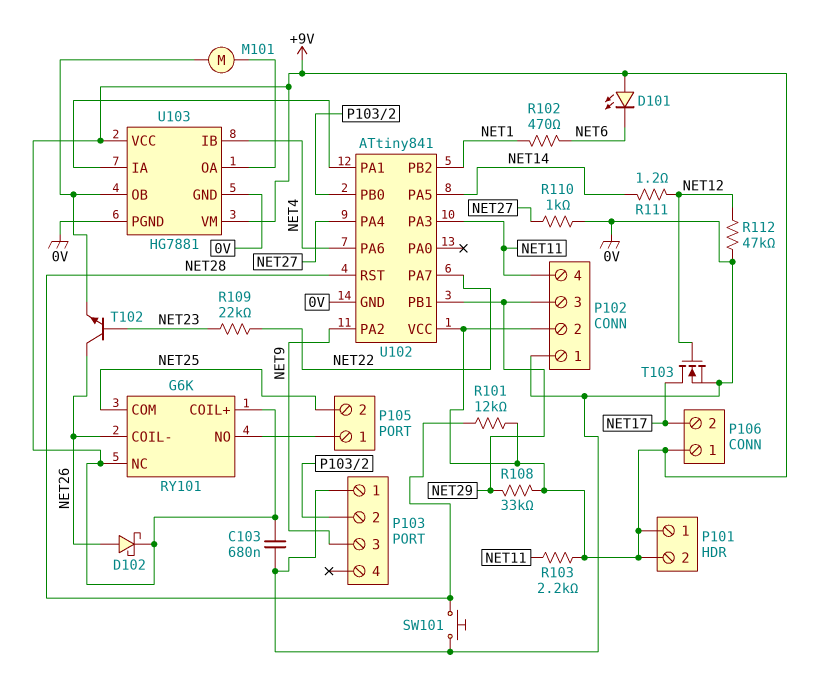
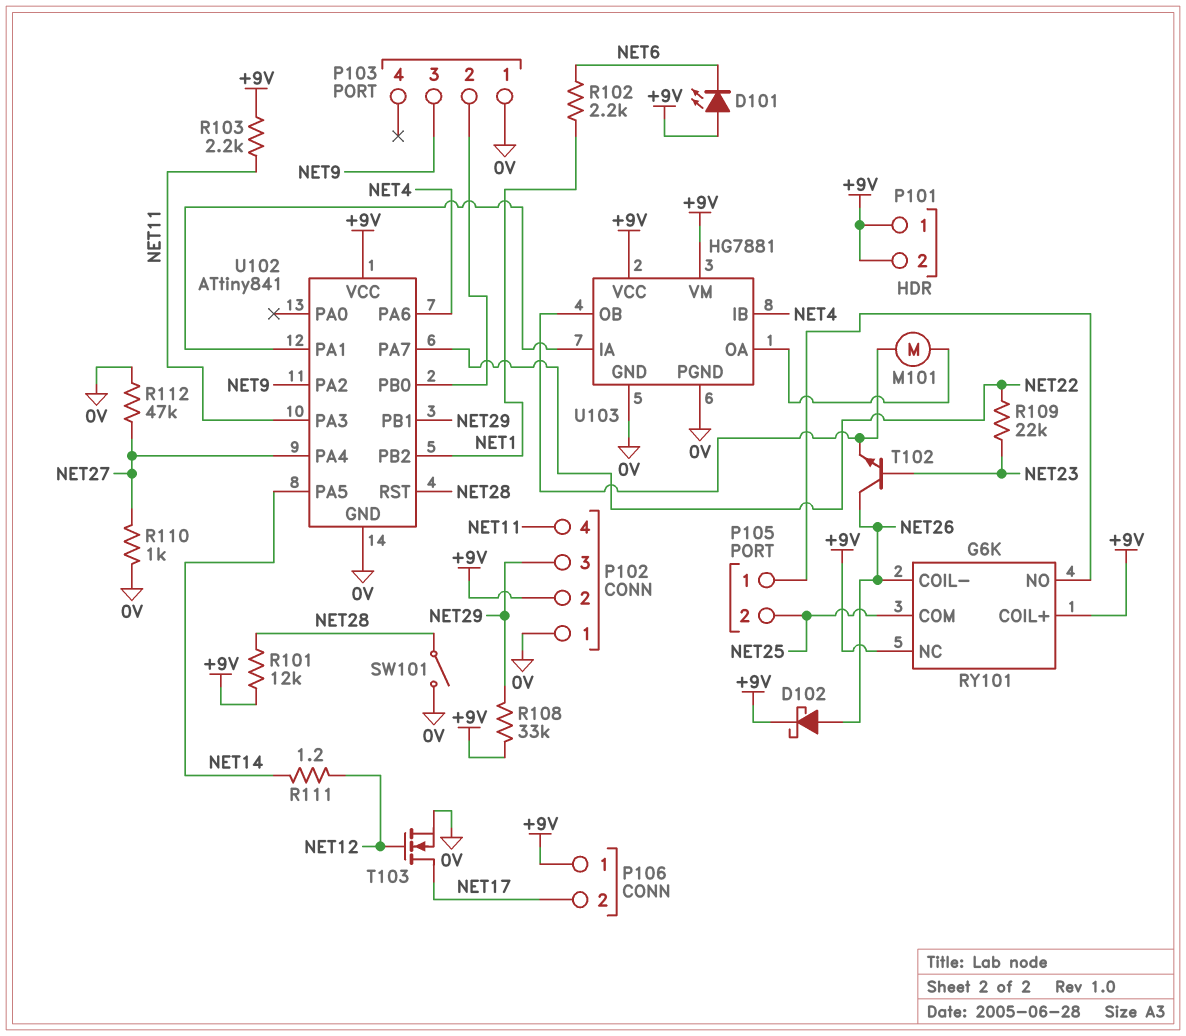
C103: 680nF (+9V, 0V) -> none
R102: 470 (NET1, NET6) -> 2.2k (NET1, NET6)
R112: 47k (0V, NET12) -> 47k (0V, NET27)
SW101: button (0V, NET28) -> switch (0V, NET28)

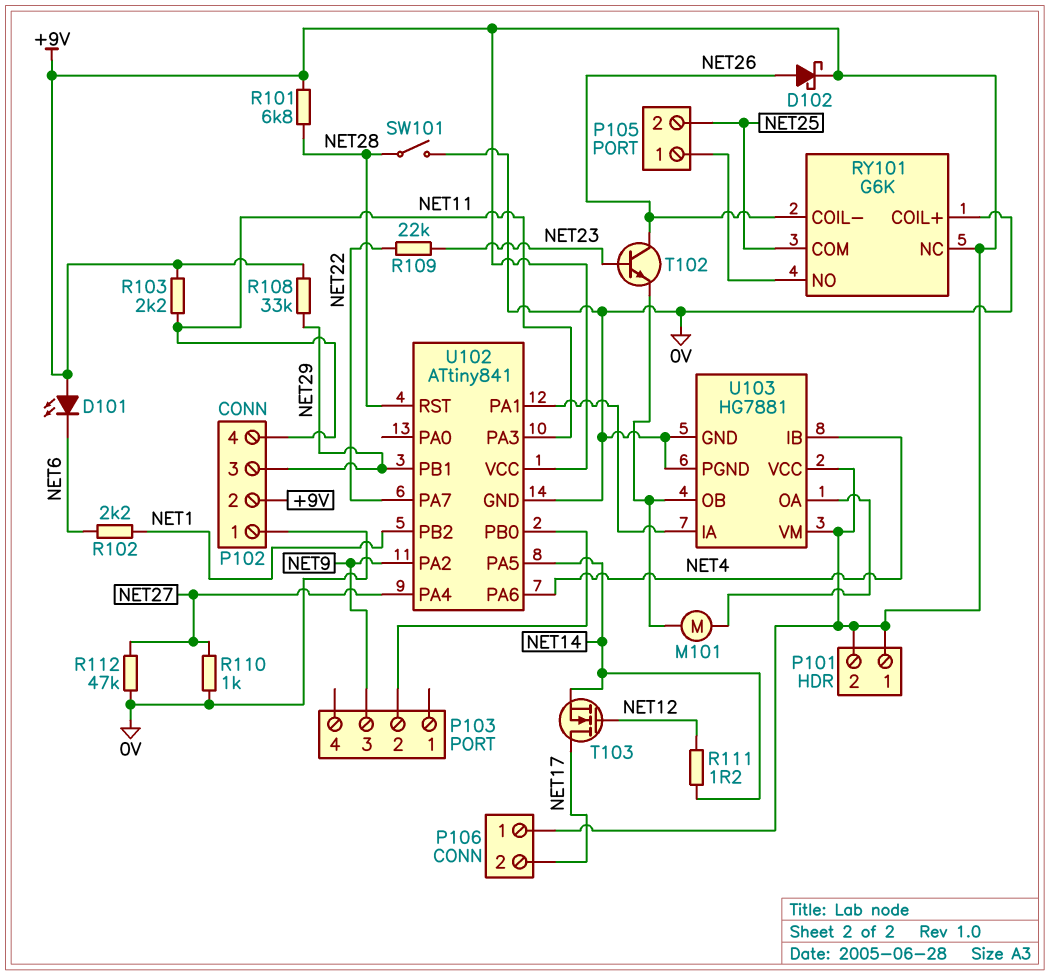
P103 pin 1: 0V -> none
R101: 12k (+9V, NET28) -> 6.8k (+9V, NET28)
RY101 pin COIL+: +9V -> 0V
T103: NMOS (G NET12, D NET17, S 0V) -> NMOS (G NET12, D NET17, S NET14)

